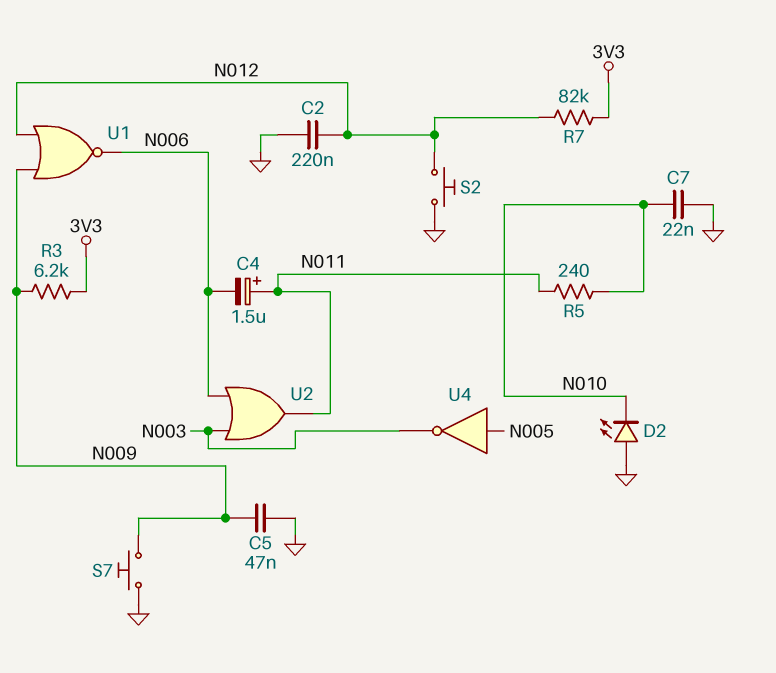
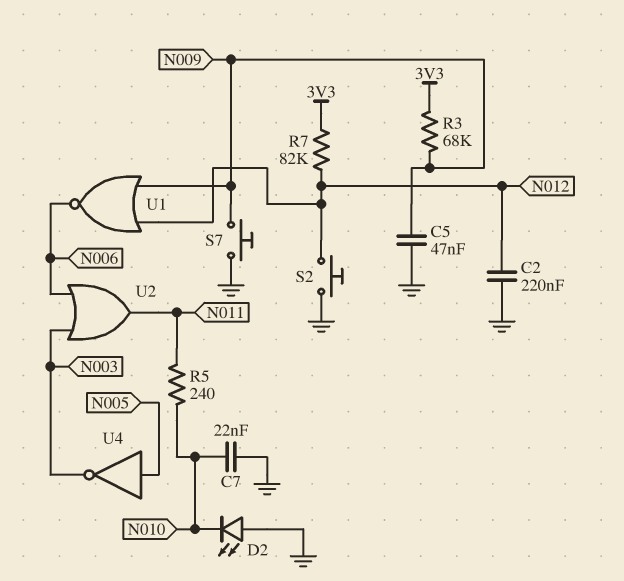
C4: 1.5uF (plus N011, minus N006) -> none
R3: 6.2k (3V3, N009) -> 68k (3V3, N009)

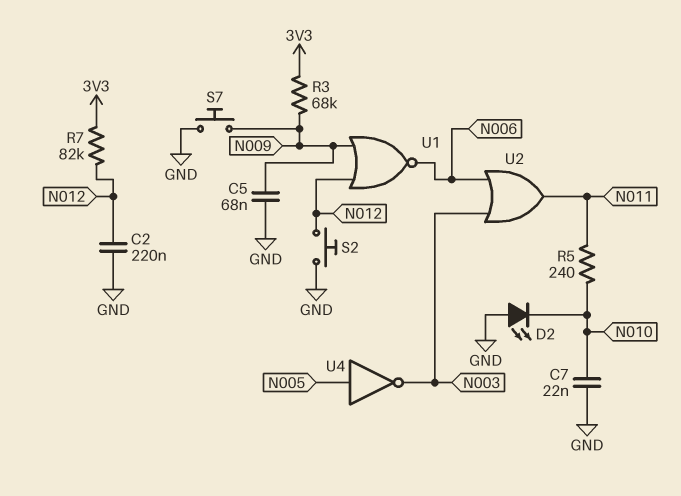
C5: 47nF (GND, N009) -> 68nF (GND, N009)

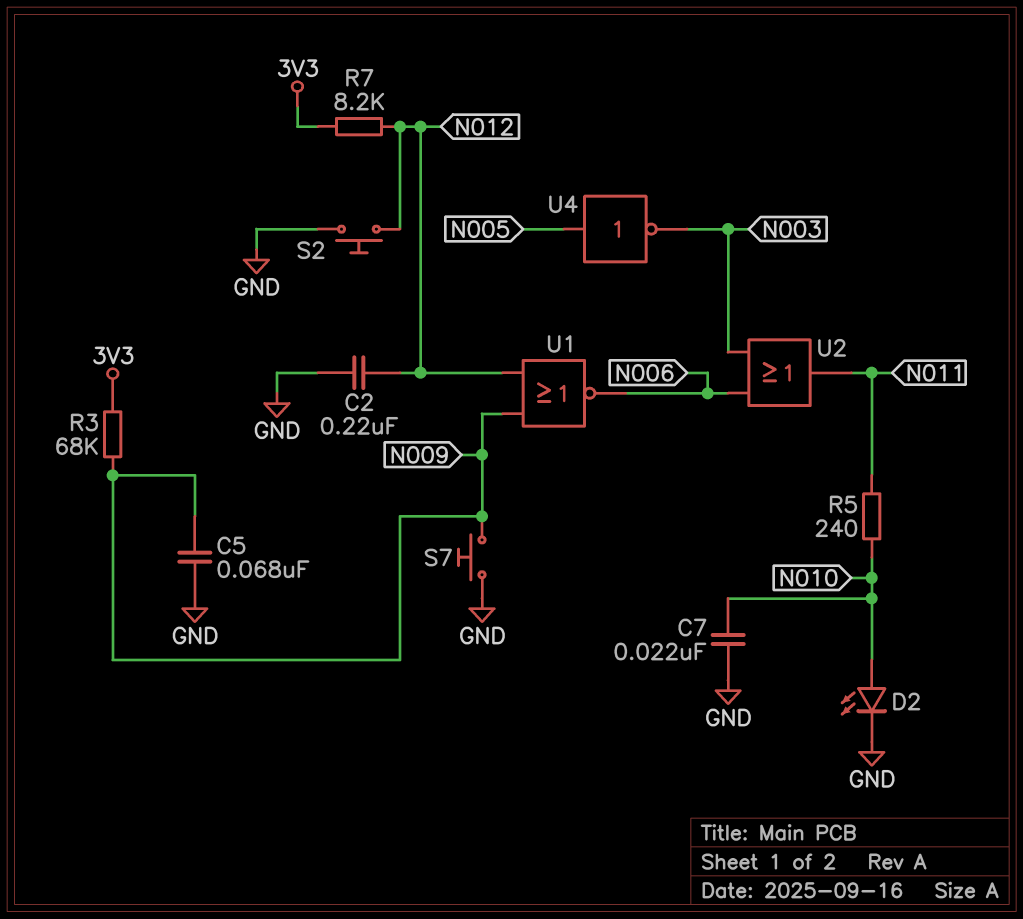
D2: LED (A GND, K N010) -> LED (A N010, K GND)
R7: 82k (3V3, N012) -> 8.2k (3V3, N012)

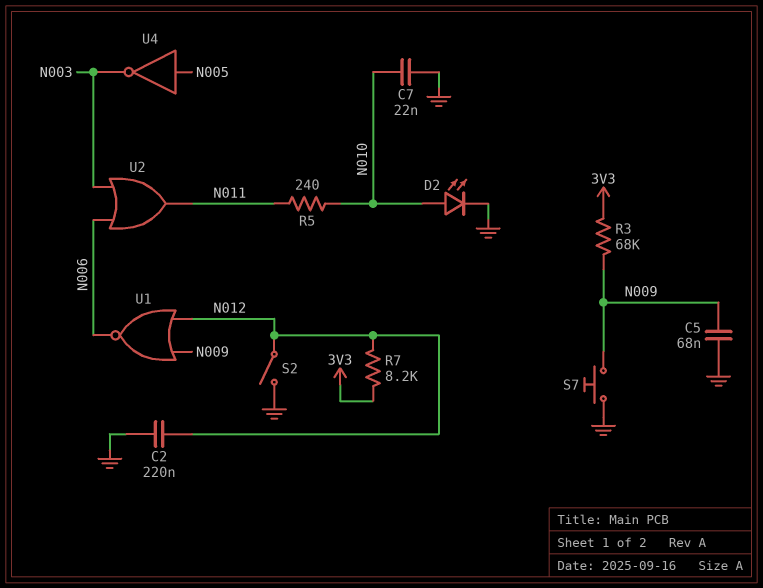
S2: button (GND, N012) -> switch (GND, N012)

